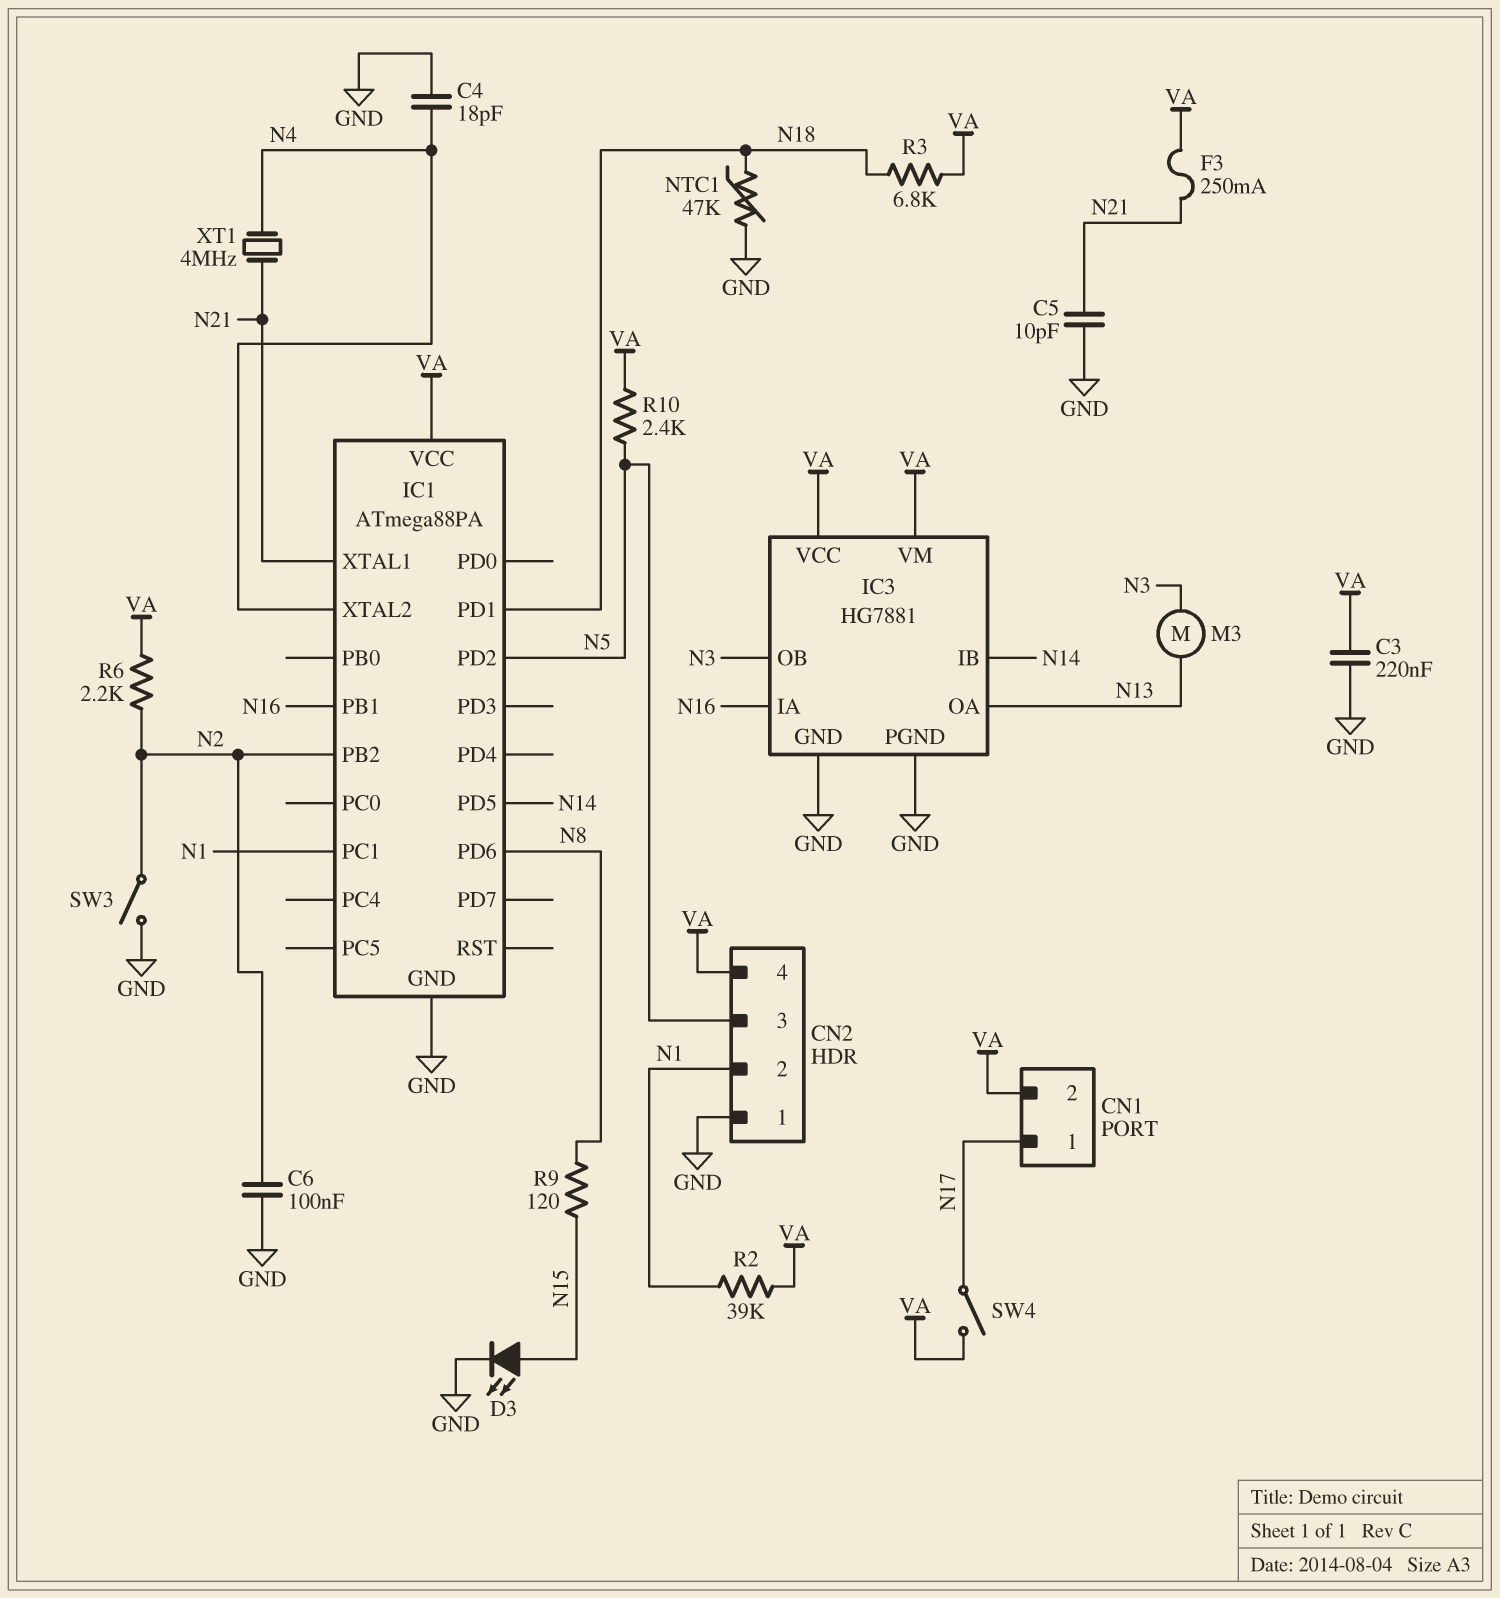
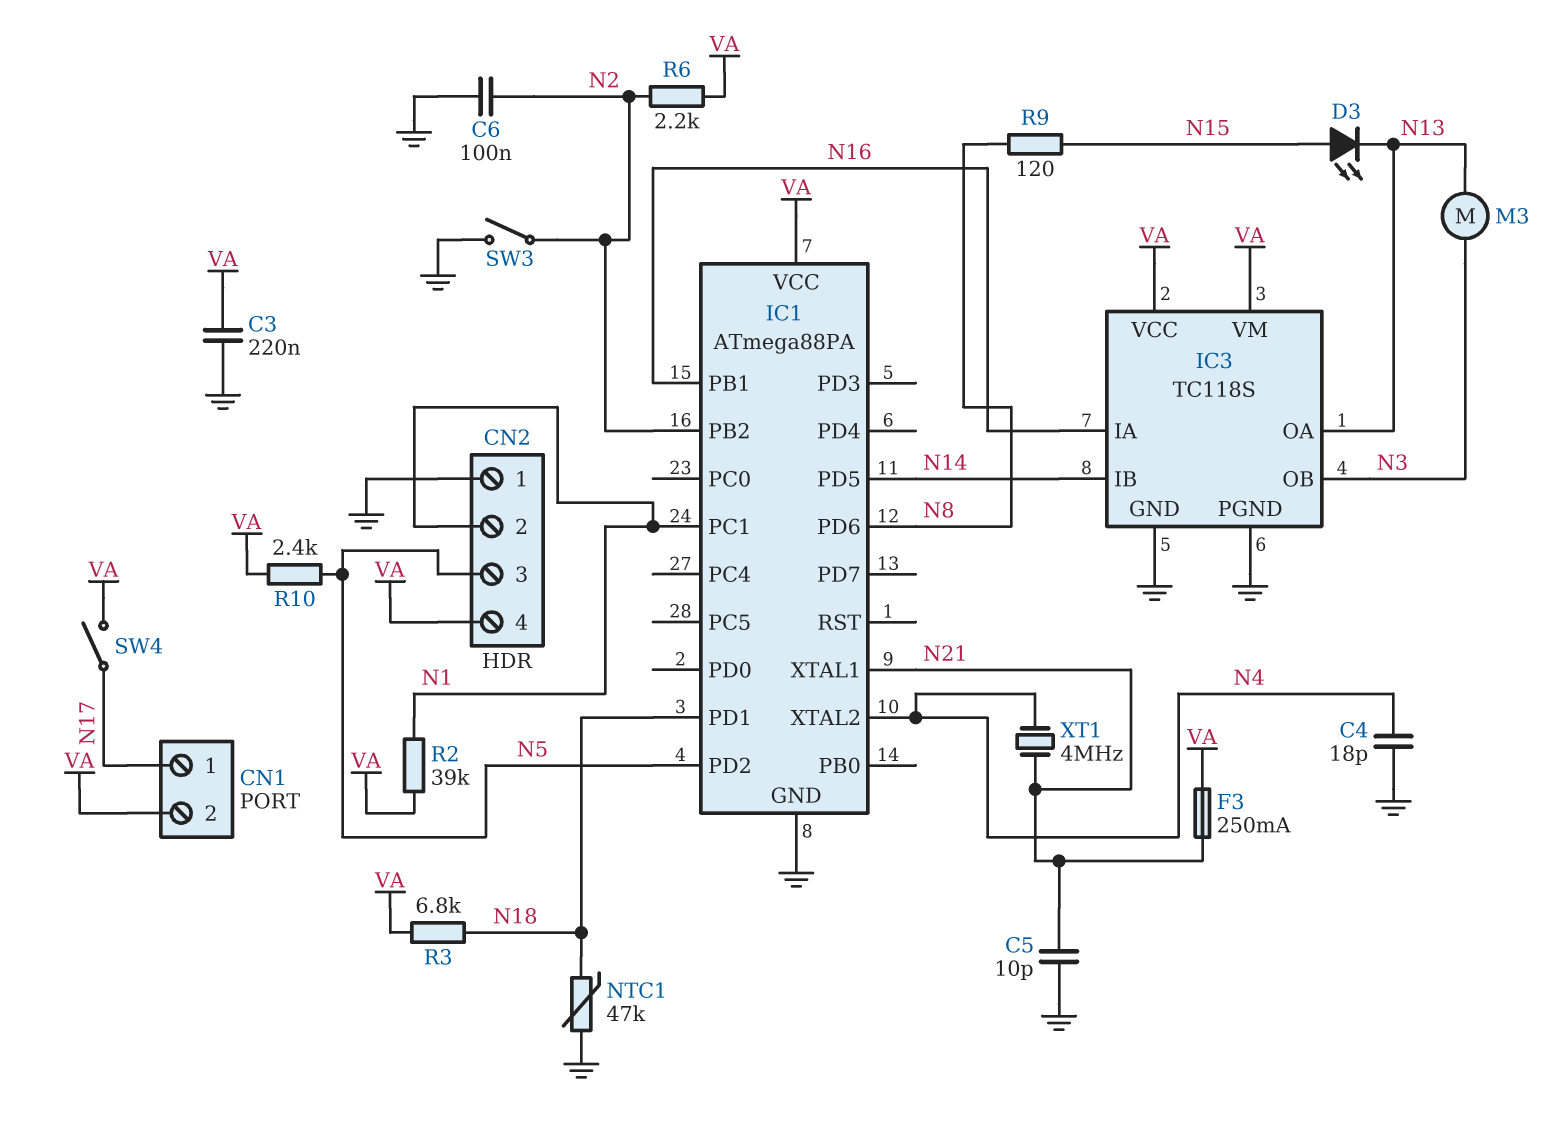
D3: LED (A N15, K GND) -> LED (A N15, K N13)
IC3: HG7881 -> TC118S

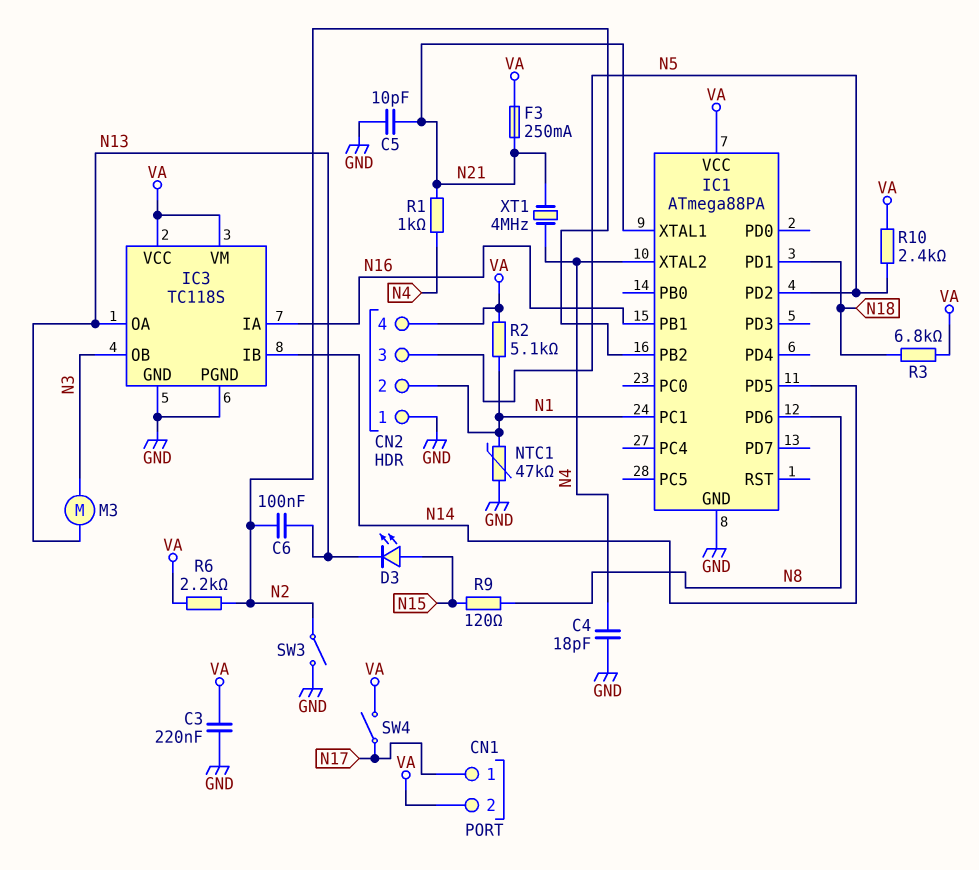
C6: 100nF (GND, N2) -> 100nF (N2, N13)
NTC1: 47k (GND, N18) -> 47k (GND, N1)
R1: none -> 1k (N4, N21)
R2: 39k (N1, VA) -> 5.1k (N1, VA)

